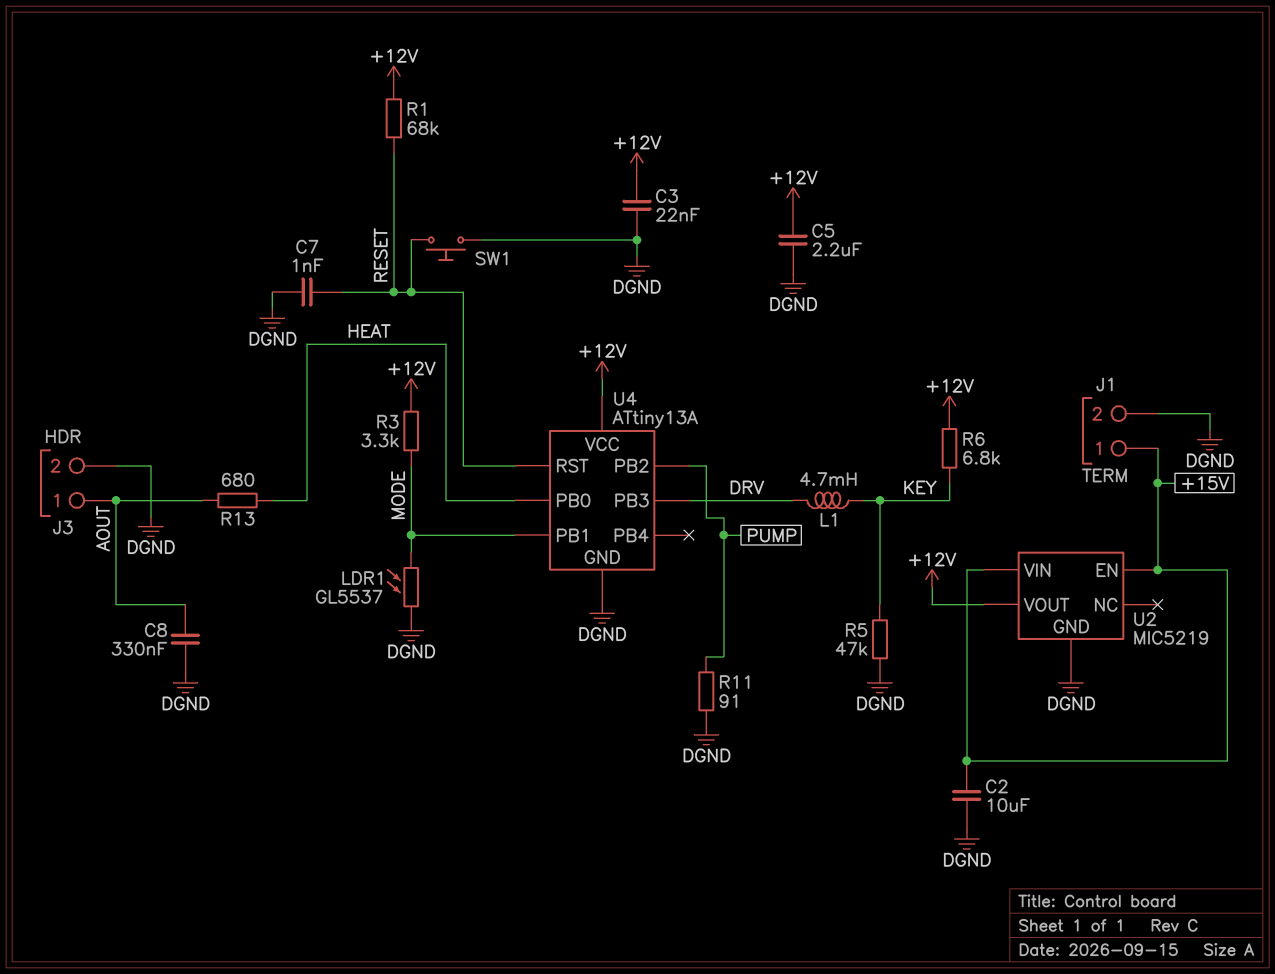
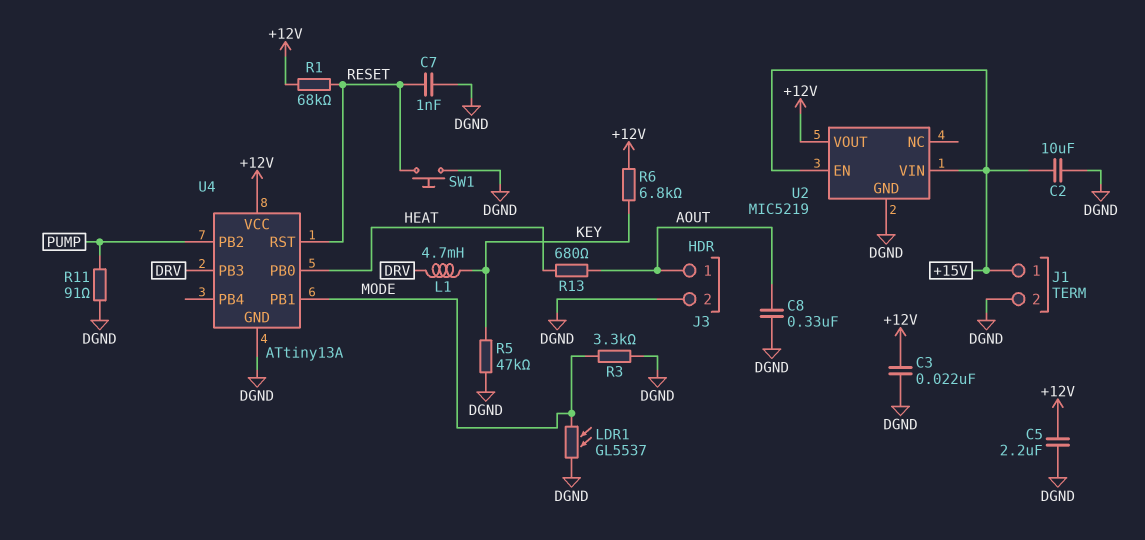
R3: 3.3k (+12V, MODE) -> 3.3k (DGND, MODE)

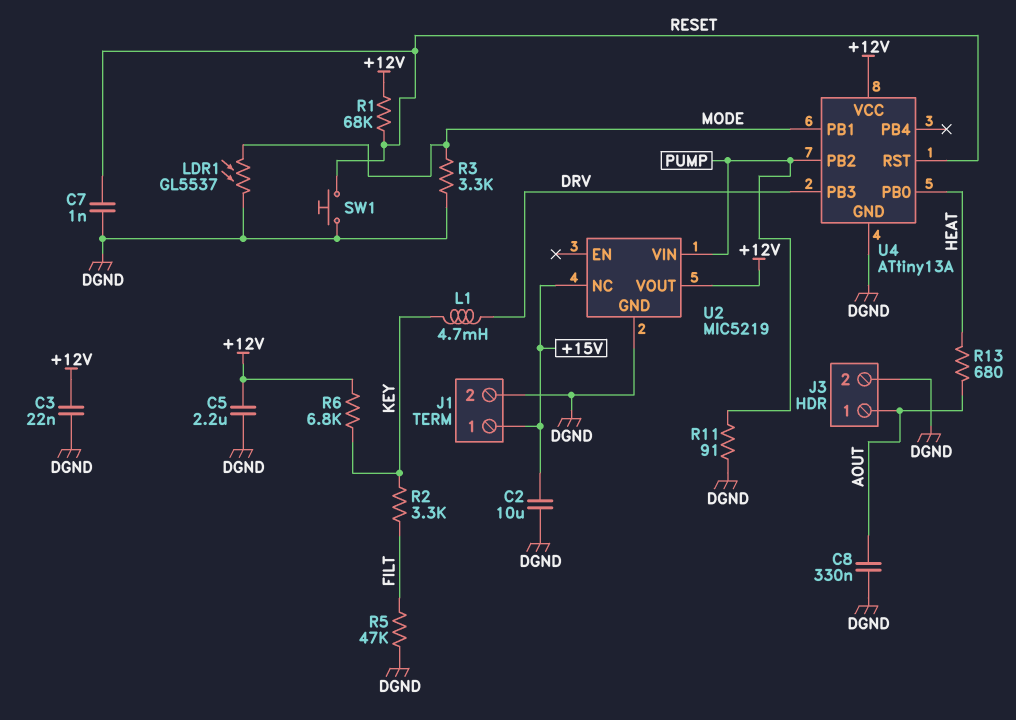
R2: none -> 3.3k (FILT, KEY)
R5: 47k (DGND, KEY) -> 47k (DGND, FILT)
U2 pin EN: +15V -> none
U2 pin NC: none -> +15V
U2 pin VIN: +15V -> PUMP

